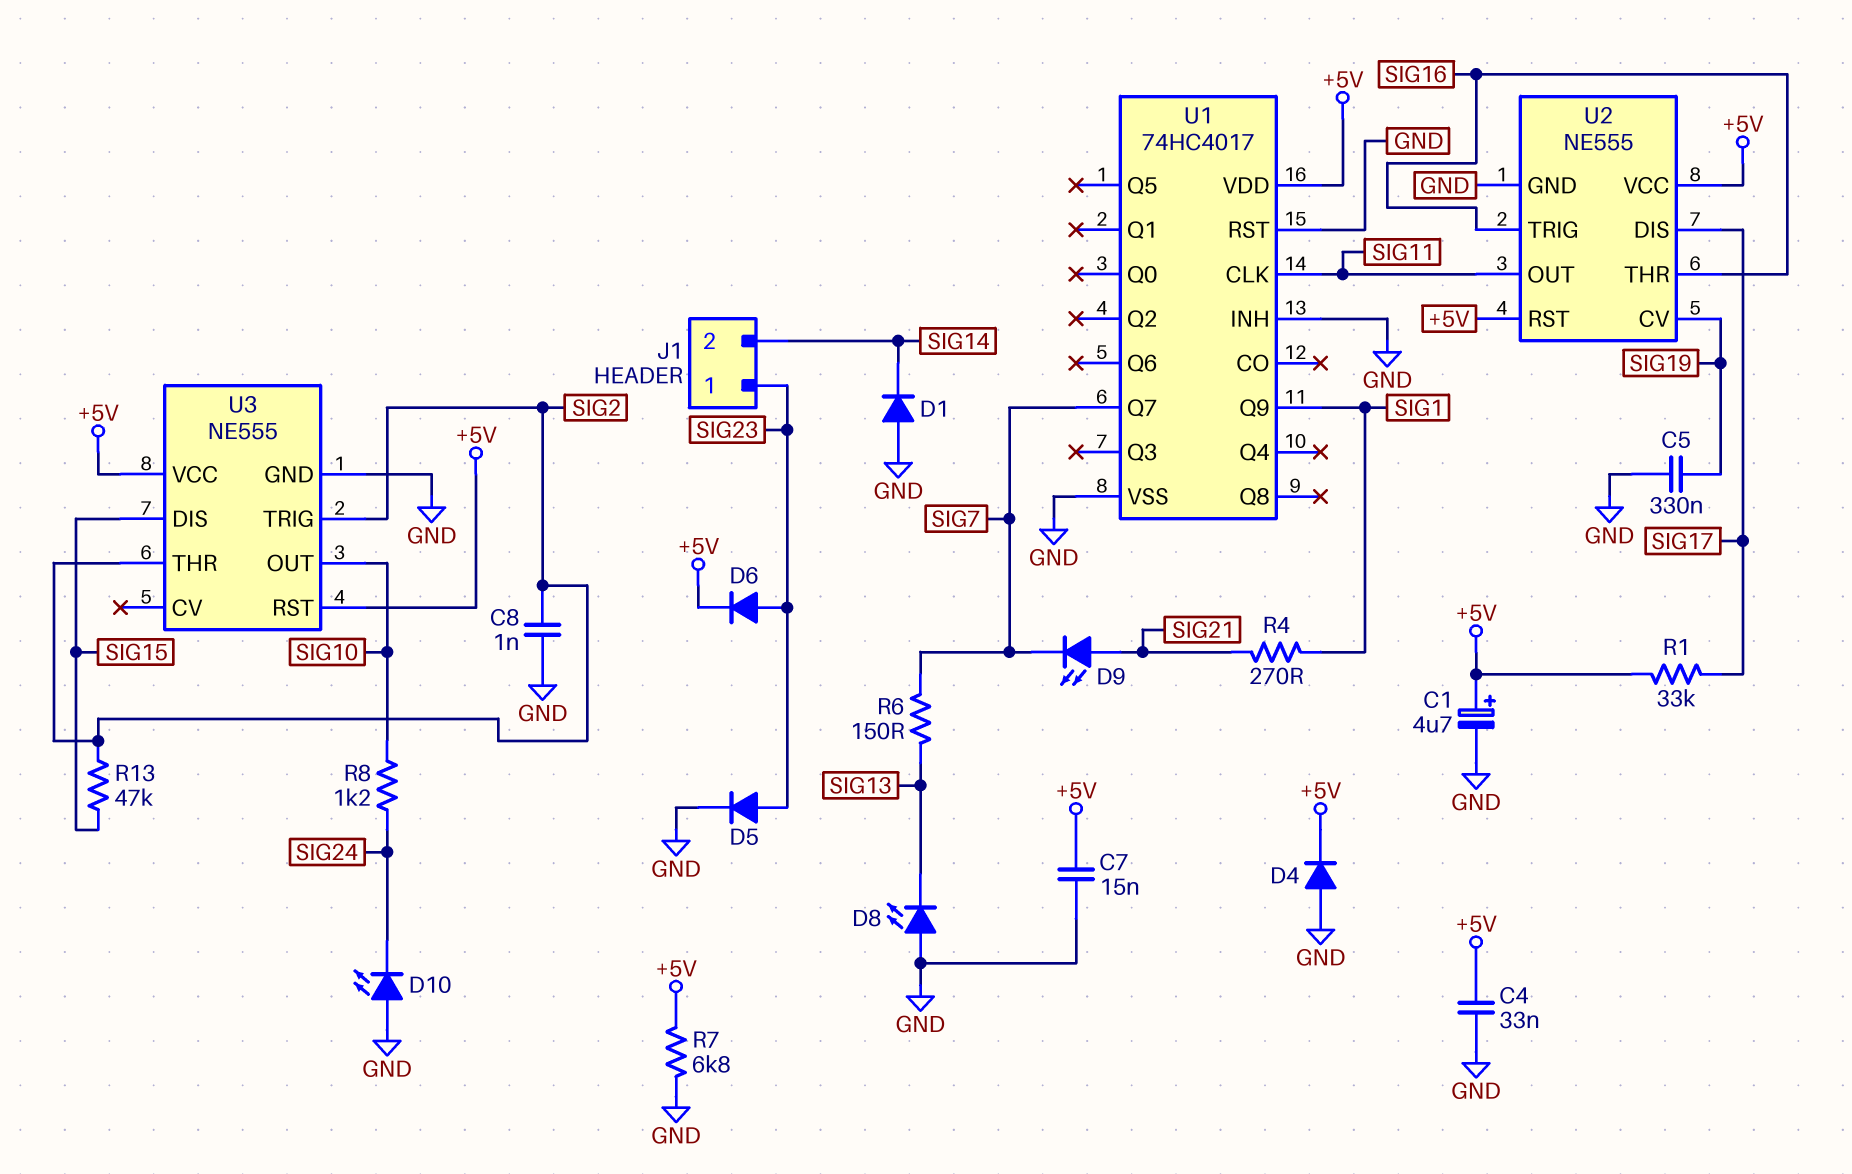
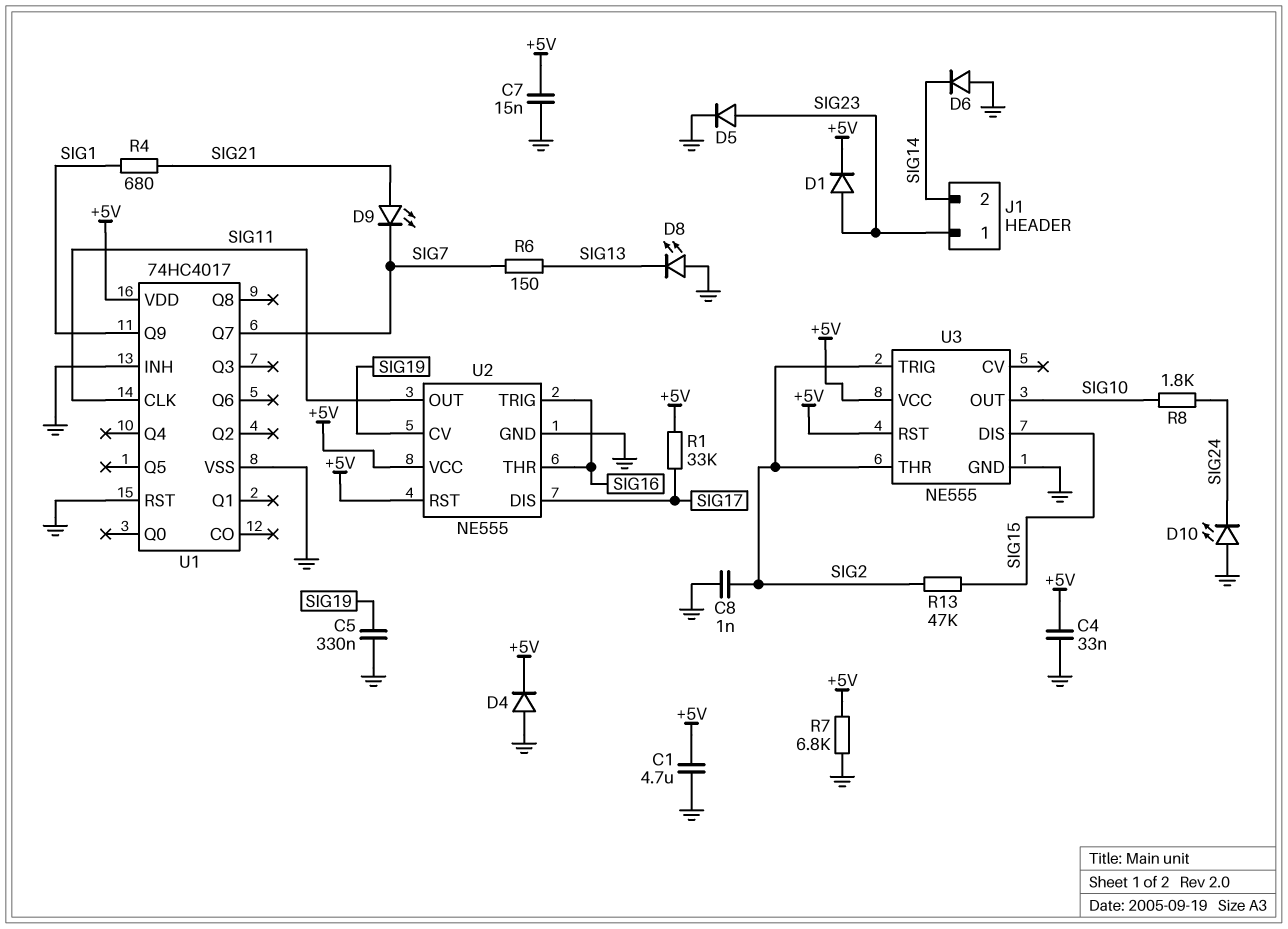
C1: 4.7uF (plus +5V, minus GND) -> 4.7uF (+5V, GND)
D1: diode (A GND, K SIG14) -> diode (A SIG23, K +5V)
D6: diode (A SIG23, K +5V) -> diode (A GND, K SIG14)
R4: 270 (SIG1, SIG21) -> 680 (SIG1, SIG21)
R8: 1.2k (SIG10, SIG24) -> 1.8k (SIG10, SIG24)

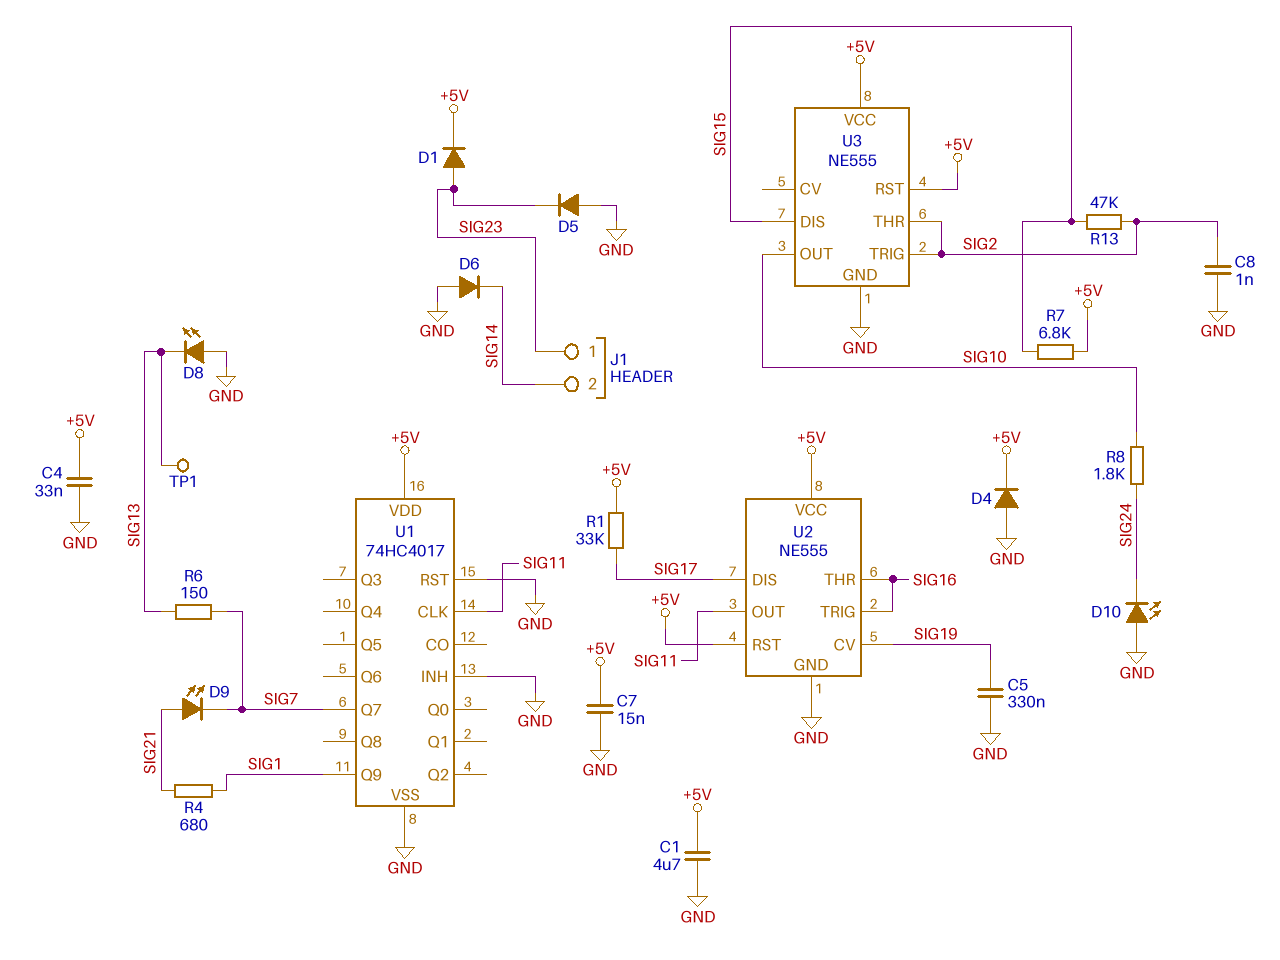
D5: diode (A SIG23, K GND) -> diode (A GND, K SIG23)
R7: 6.8k (+5V, GND) -> 6.8k (+5V, SIG15)
TP1: none -> test point (SIG13)

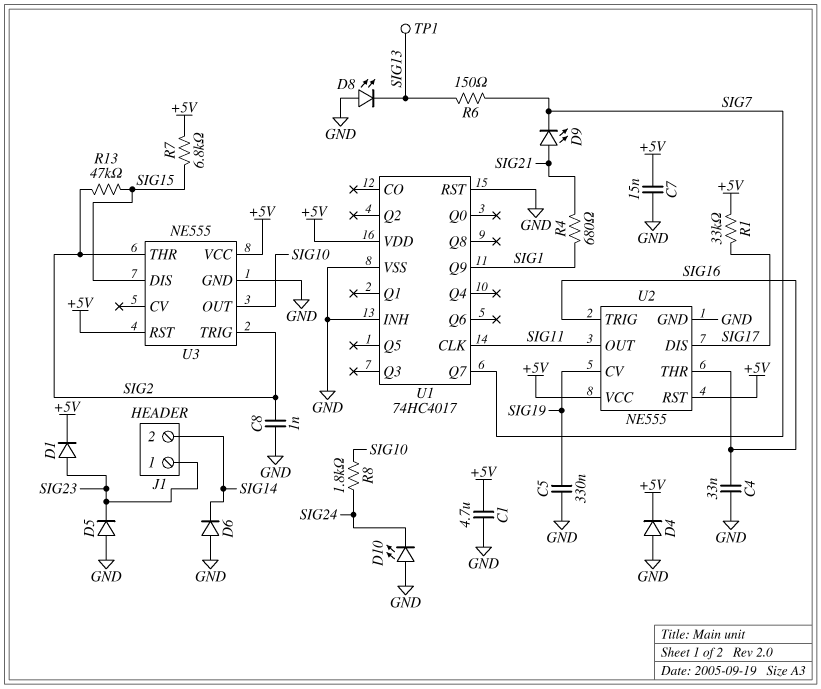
C4: 33nF (+5V, GND) -> 33nF (GND, SIG16)

